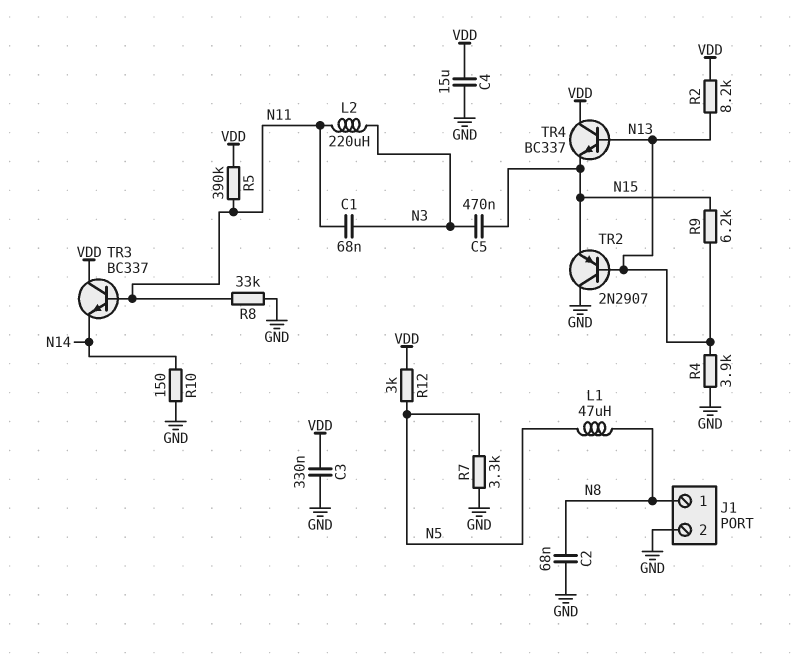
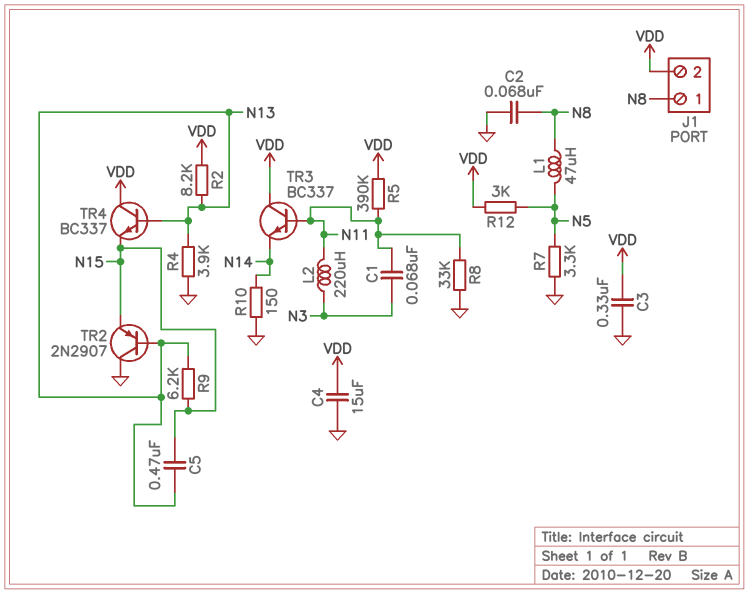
C5: 470nF (N3, N15) -> 470nF (N13, N15)
J1 pin 2: GND -> VDD

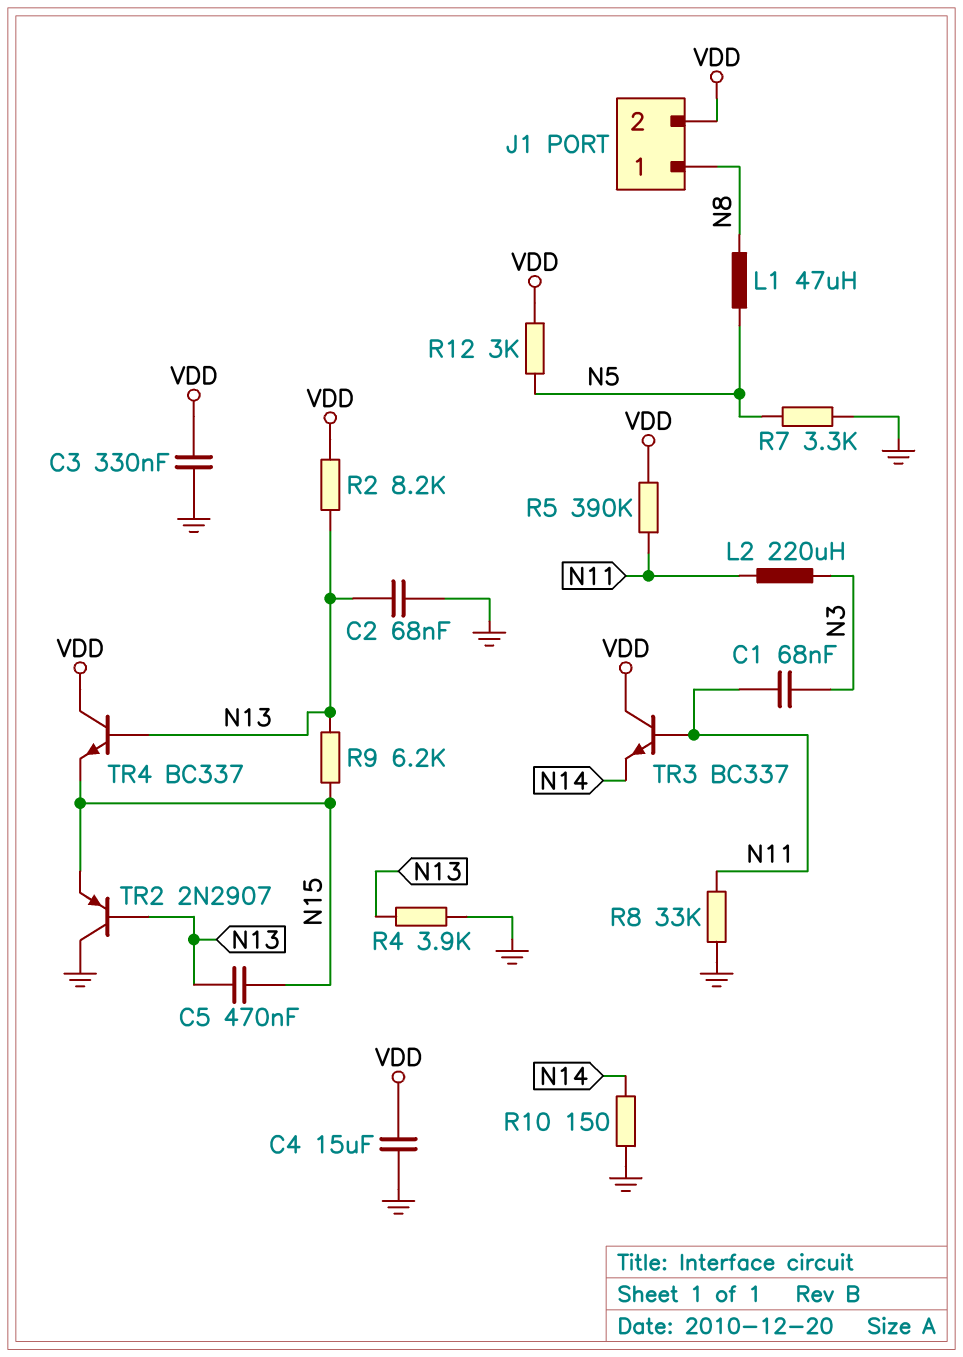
C2: 68nF (GND, N8) -> 68nF (GND, N13)

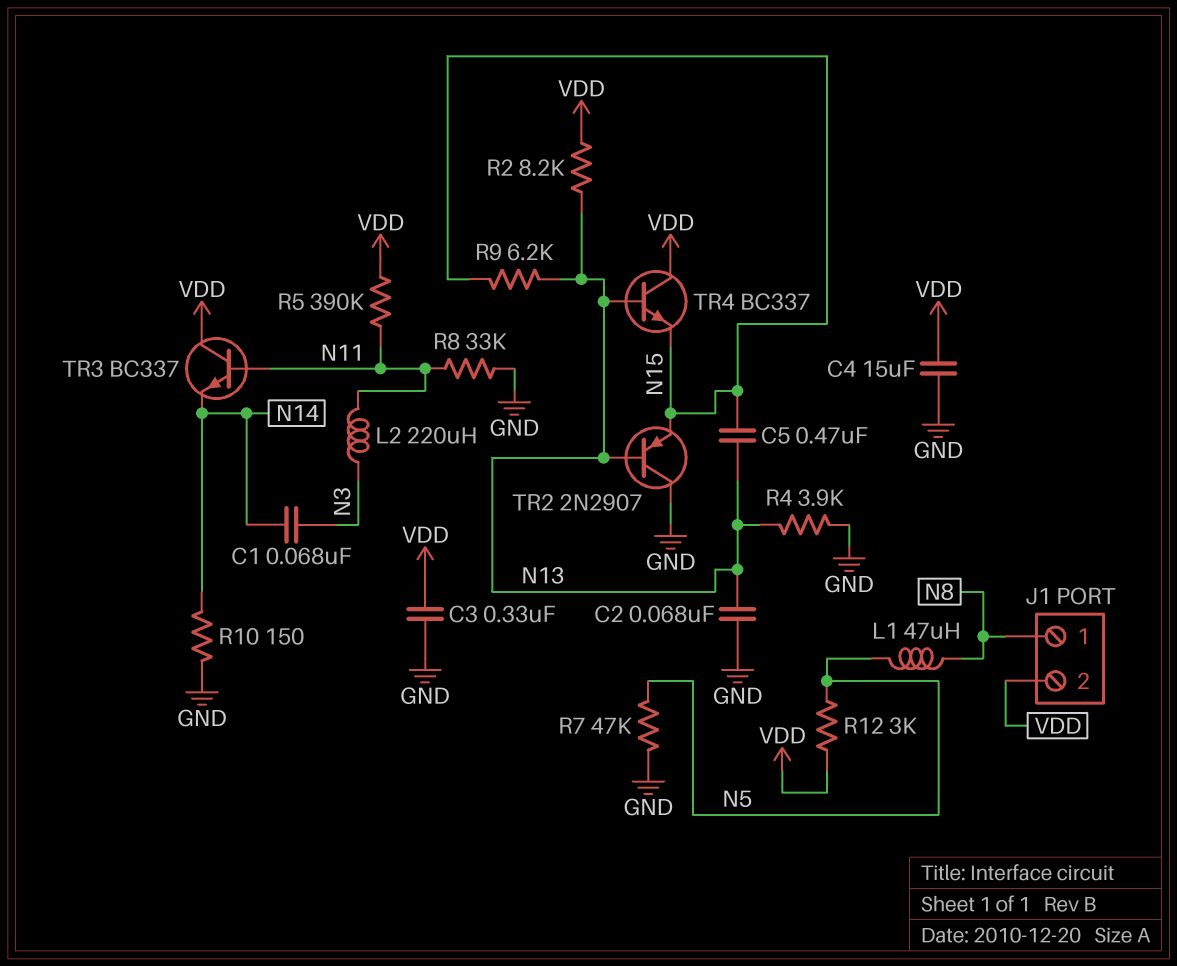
C1: 68nF (N3, N11) -> 68nF (N3, N14)
R7: 3.3k (GND, N5) -> 47k (GND, N5)

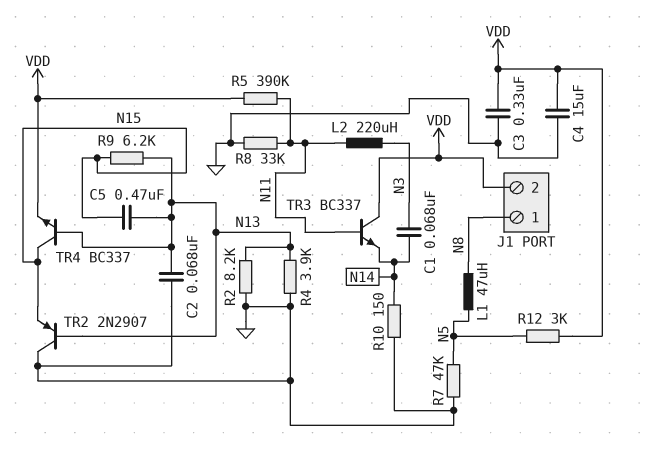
R2: 8.2k (N13, VDD) -> 8.2k (GND, N13)
TR4: NPN BC337 (B N13, C VDD, E N15) -> NPN BC337 (B N13, C N15, E VDD)

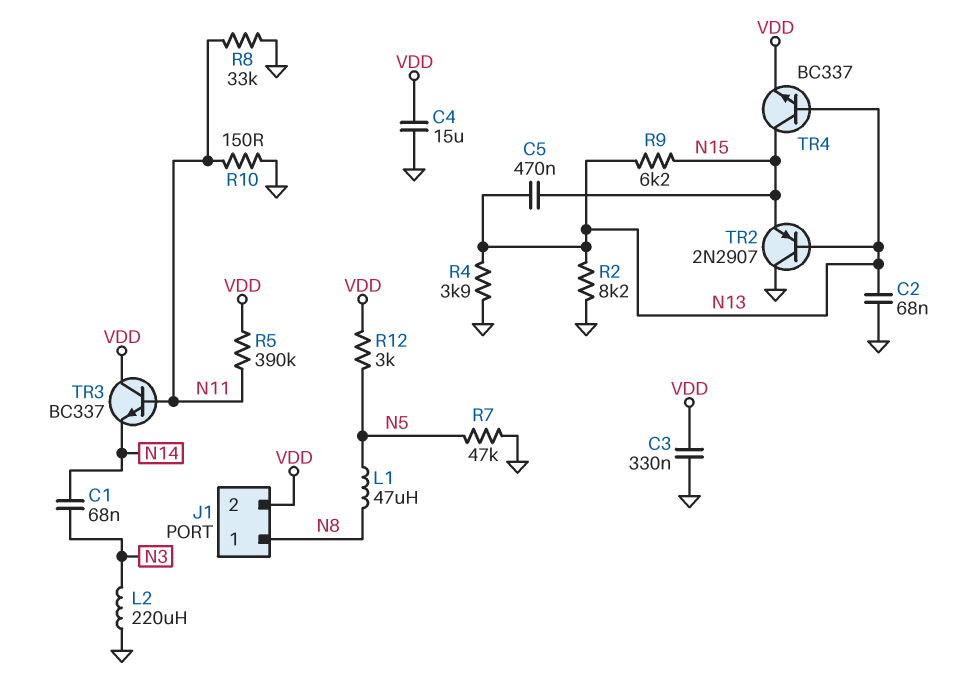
L2: 220uH (N3, N11) -> 220uH (GND, N3)
R10: 150 (GND, N14) -> 150 (GND, N11)

